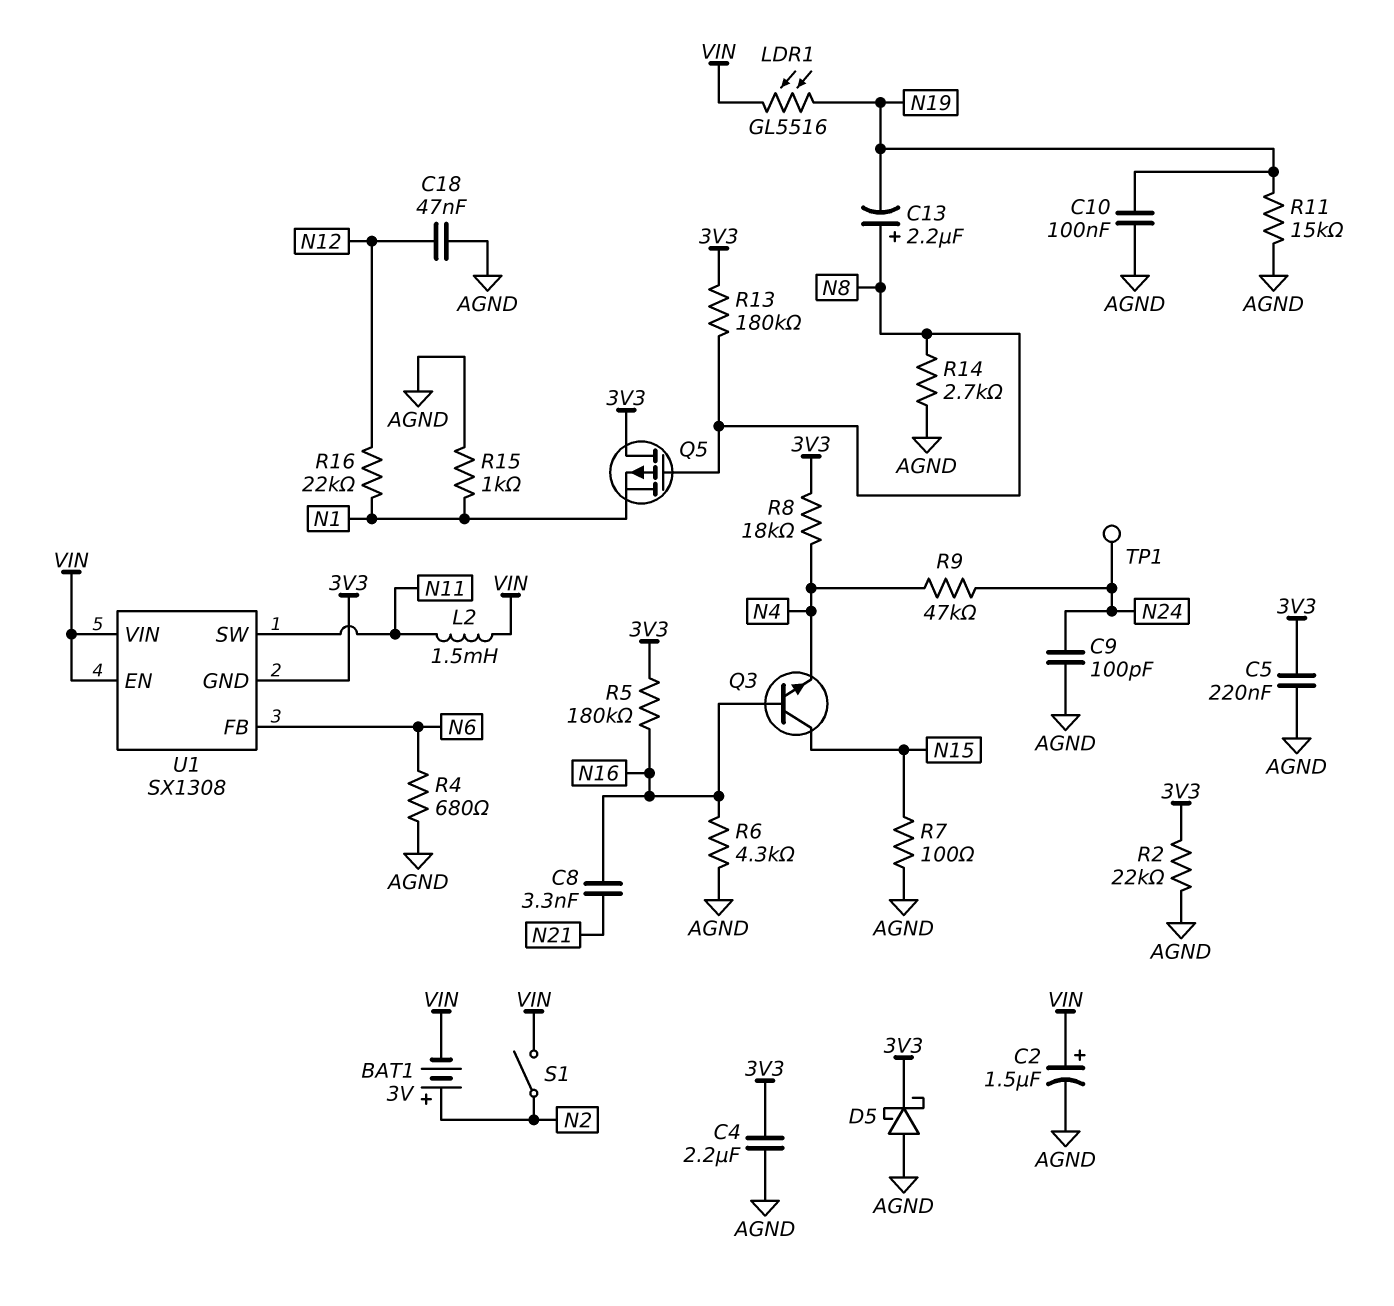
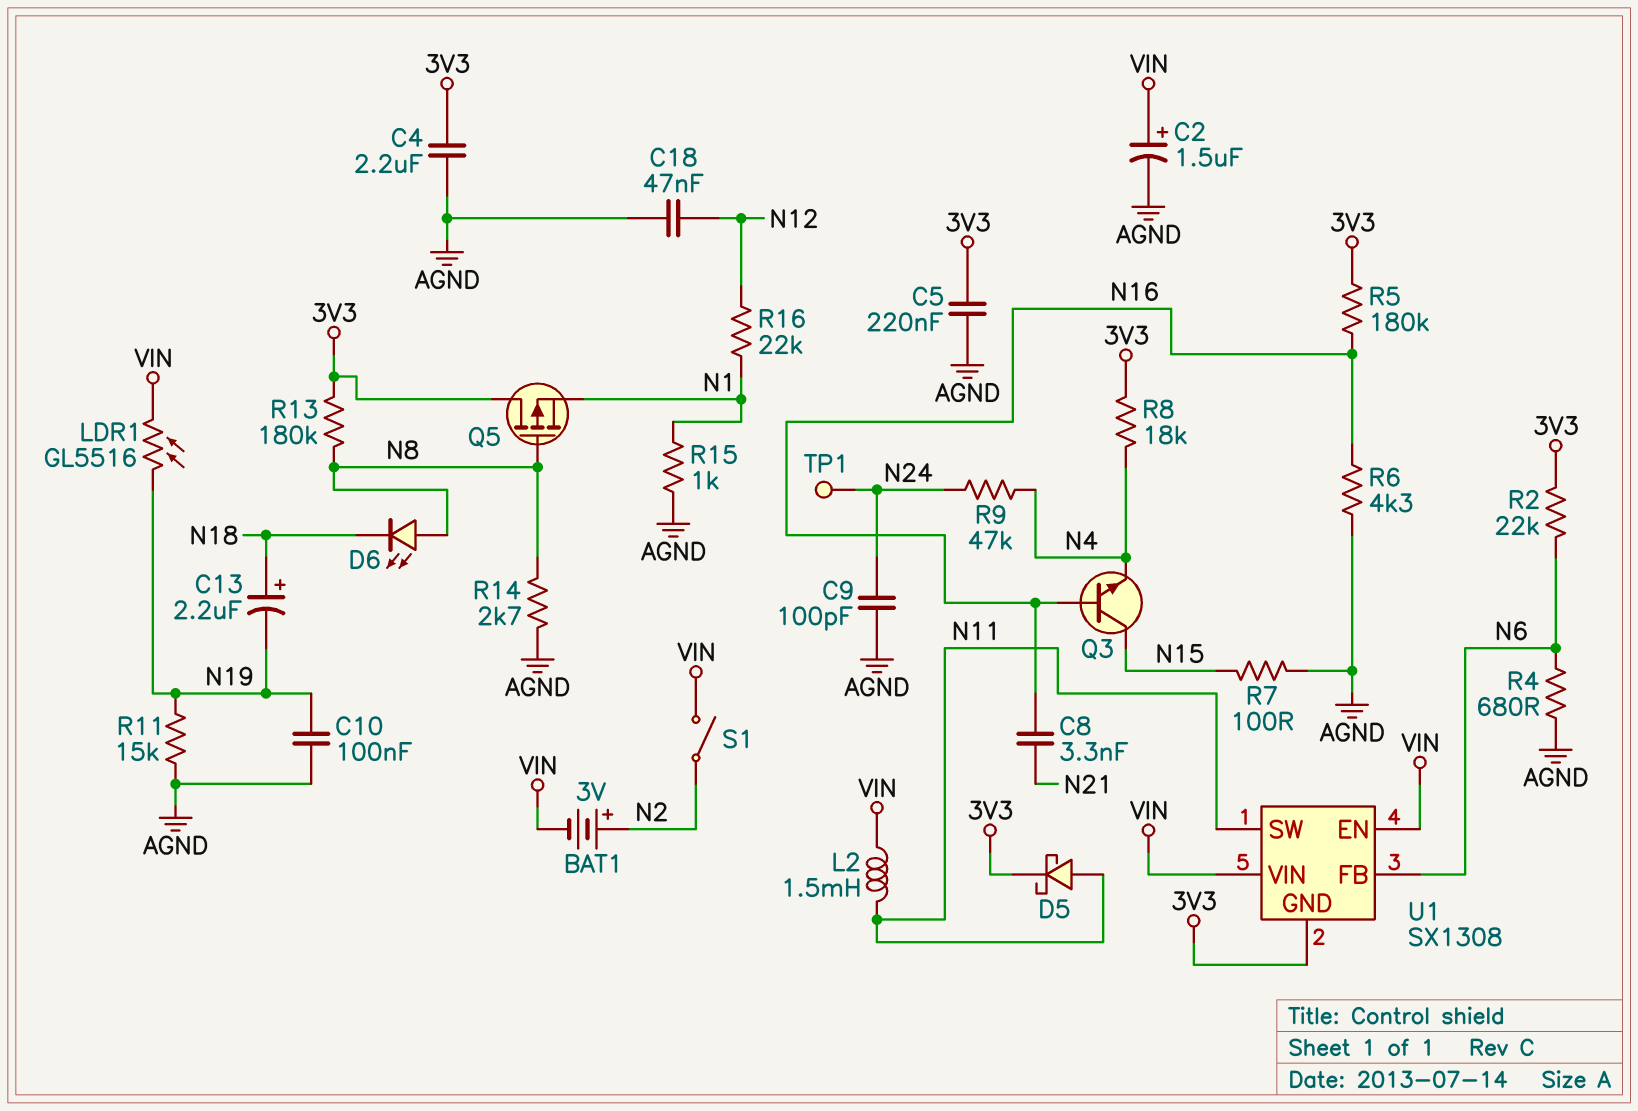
C13: 2.2uF (plus N8, minus N19) -> 2.2uF (plus N18, minus N19)
D5: schottky (A AGND, K 3V3) -> schottky (A N11, K 3V3)
D6: none -> LED (A N8, K N18)
R2: 22k (3V3, AGND) -> 22k (3V3, N6)

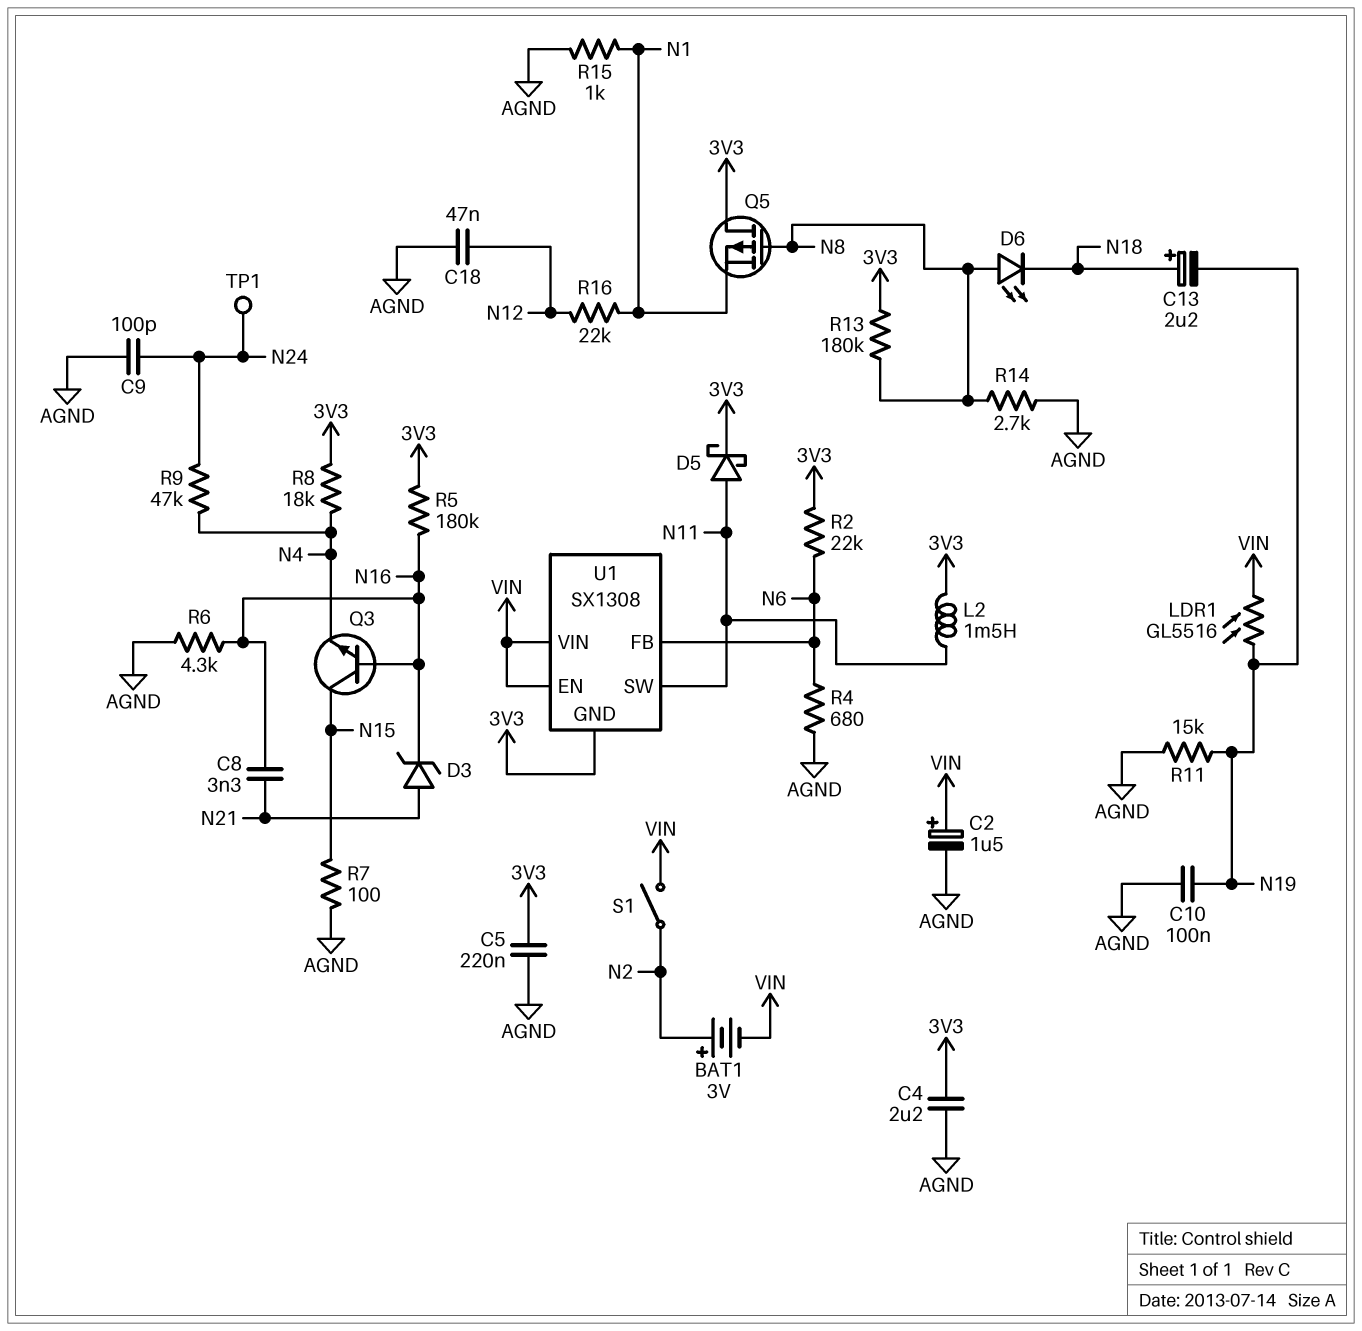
D3: none -> zener (A N21, K N16)
L2: 1.5mH (N11, VIN) -> 1.5mH (3V3, N11)

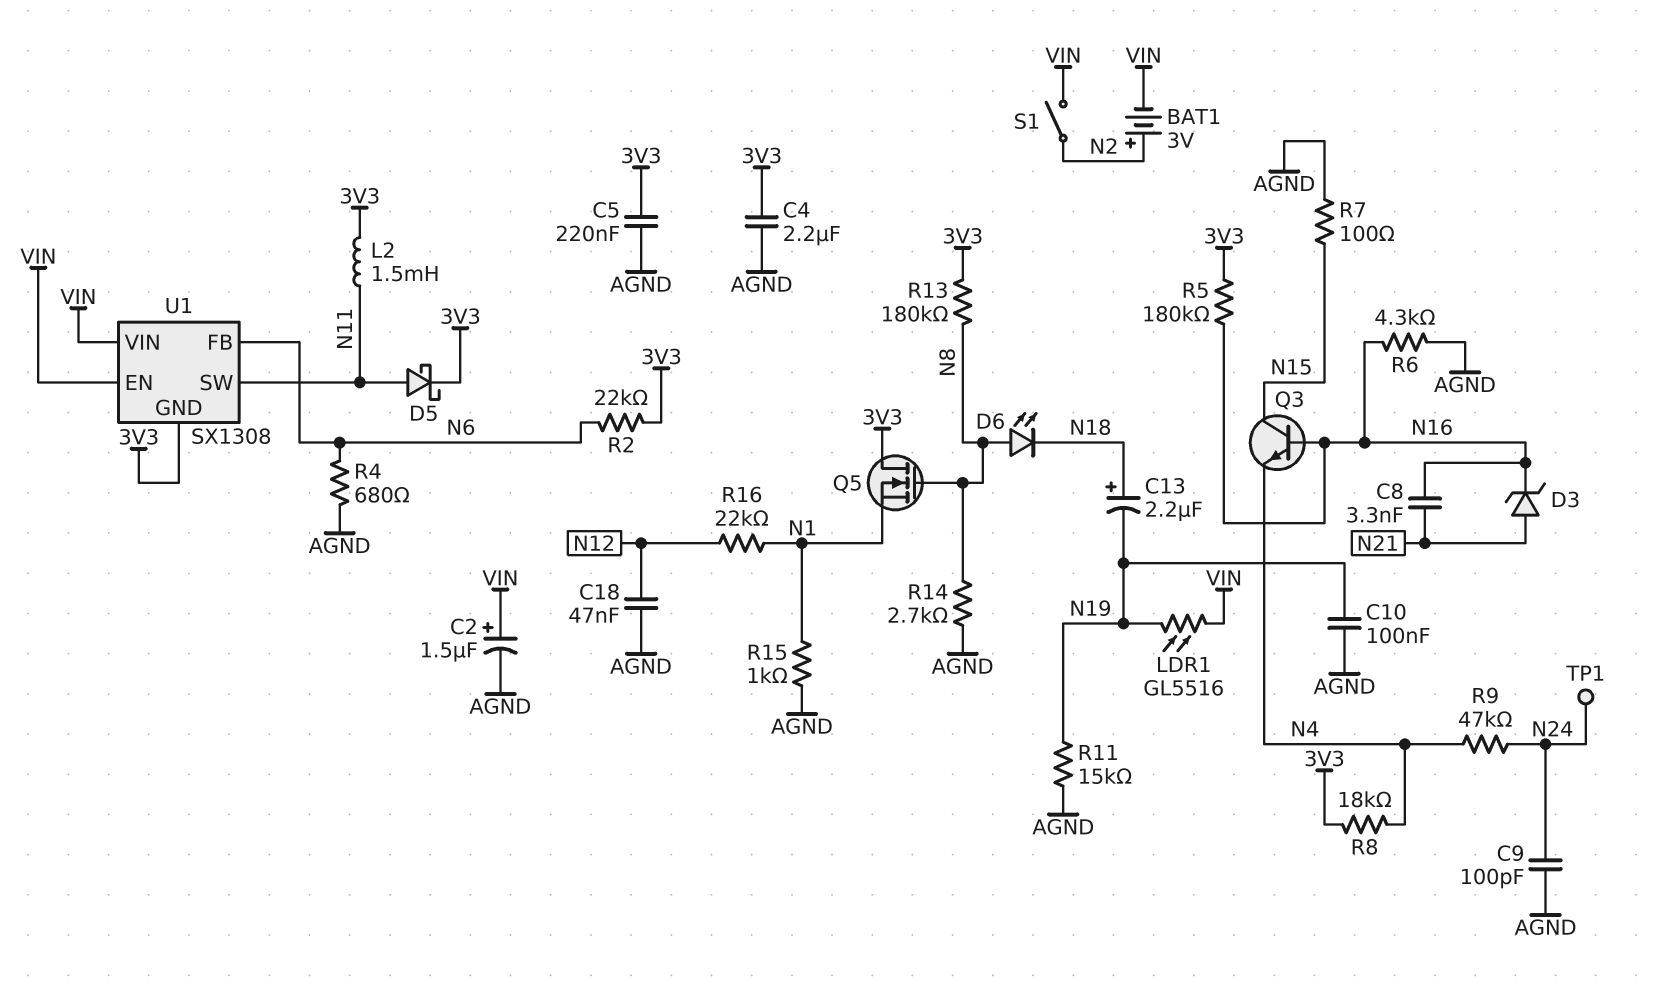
Q5: PMOS (G N8, D 3V3, S N1) -> NMOS (G N8, D 3V3, S N1)

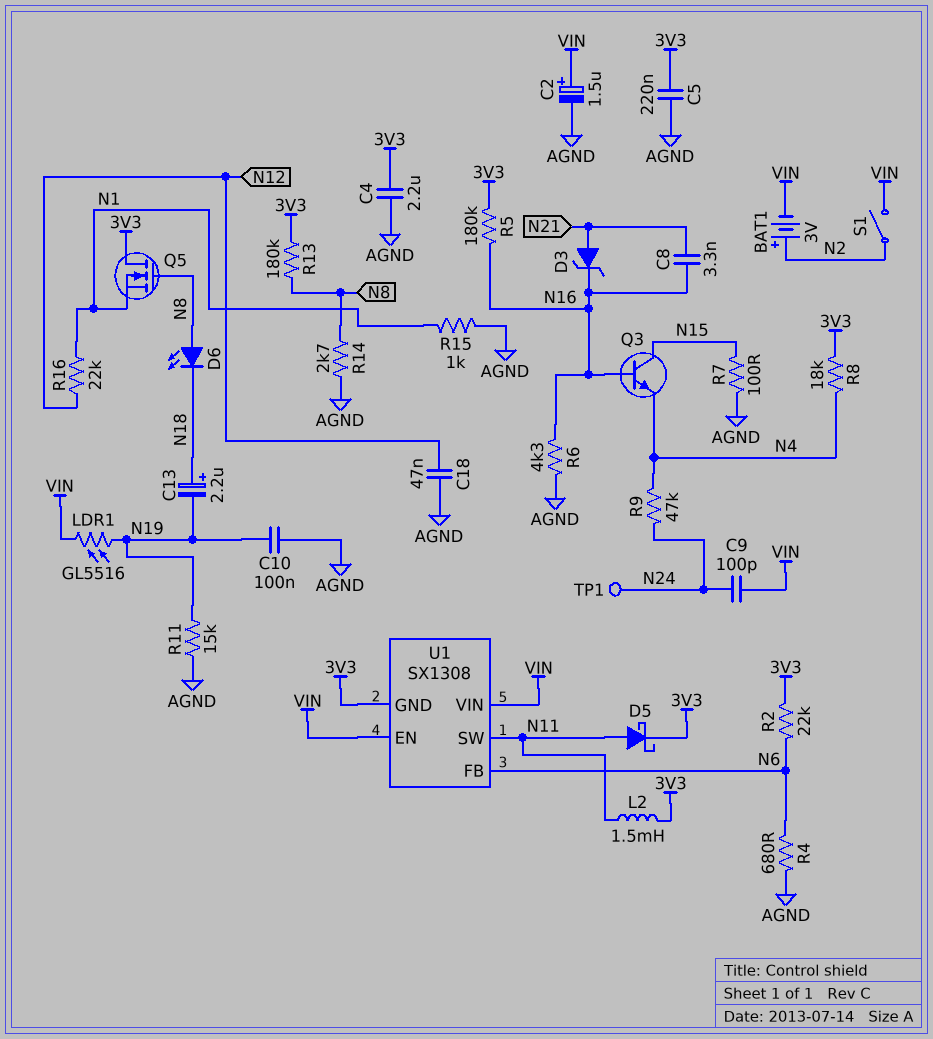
C9: 100pF (AGND, N24) -> 100pF (N24, VIN)

